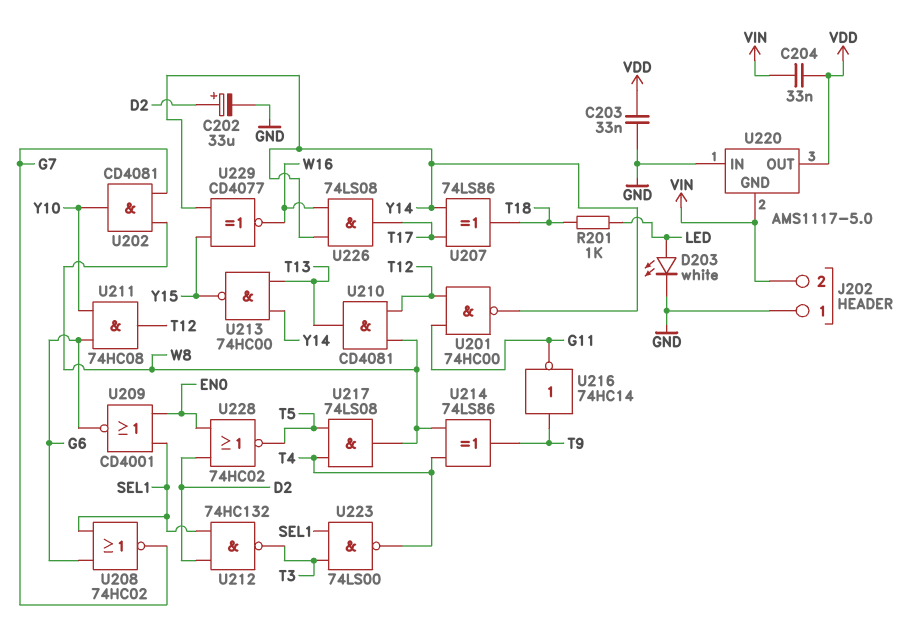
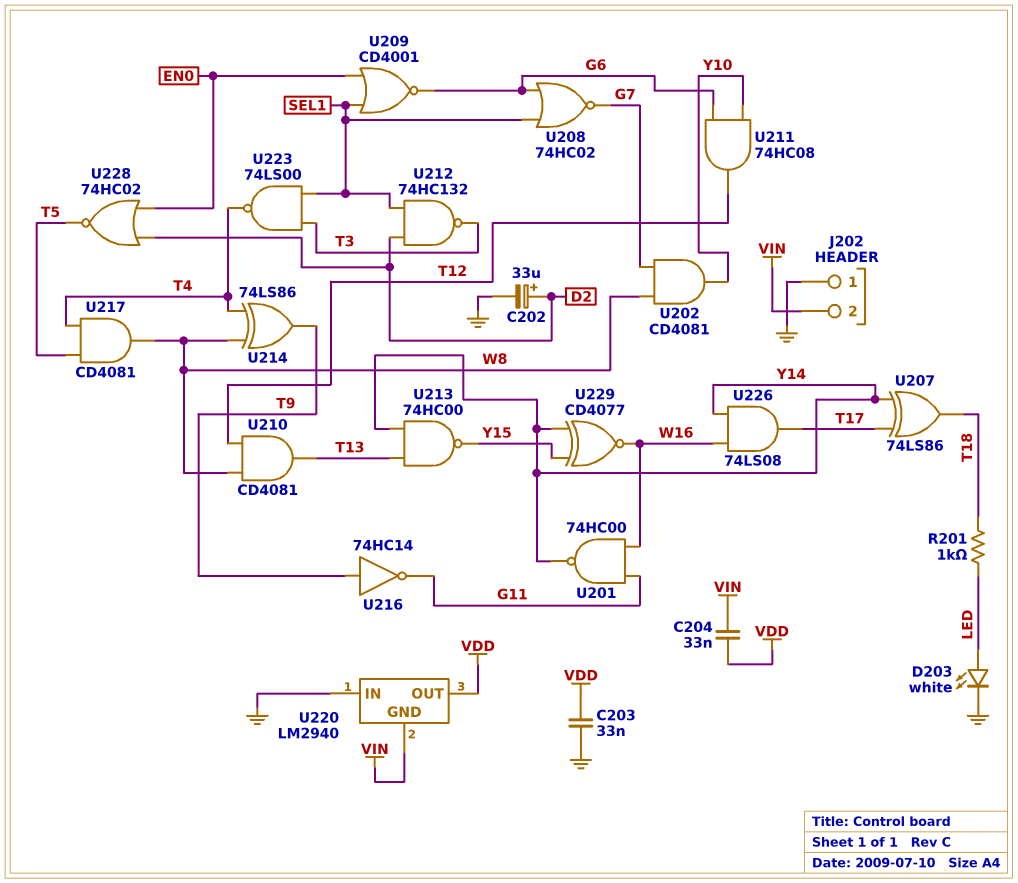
U201: NAND 74HC00 (in G11, in T12, out Y14) -> NAND 74HC00 (in G11, in W16, out Y14)
U217: AND 74LS08 (in T4, in T5, out W8) -> AND CD4081 (in T4, in T5, out W8)
U220: AMS1117-5.0 -> LM2940

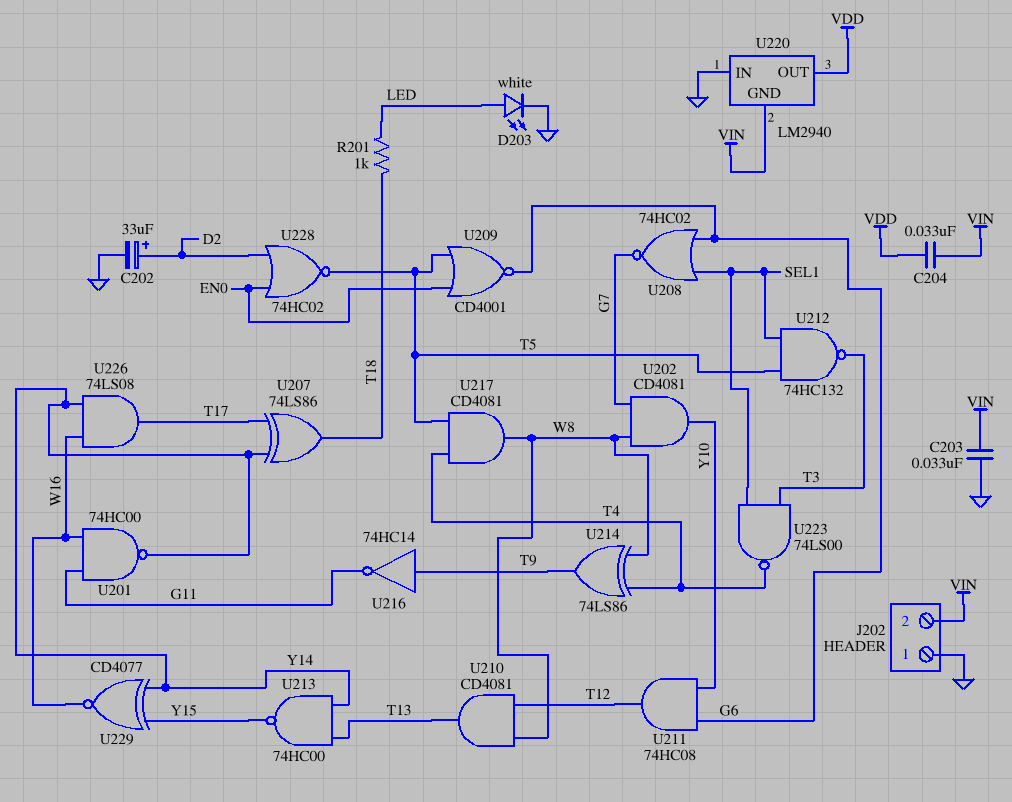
C203: 33nF (GND, VDD) -> 33nF (GND, VIN)
U209: NOR CD4001 (in EN0, in SEL1, out G6) -> NOR CD4001 (in EN0, in T5, out G6)
U212: NAND 74HC132 (in D2, in SEL1, out T3) -> NAND 74HC132 (in SEL1, in T5, out T3)

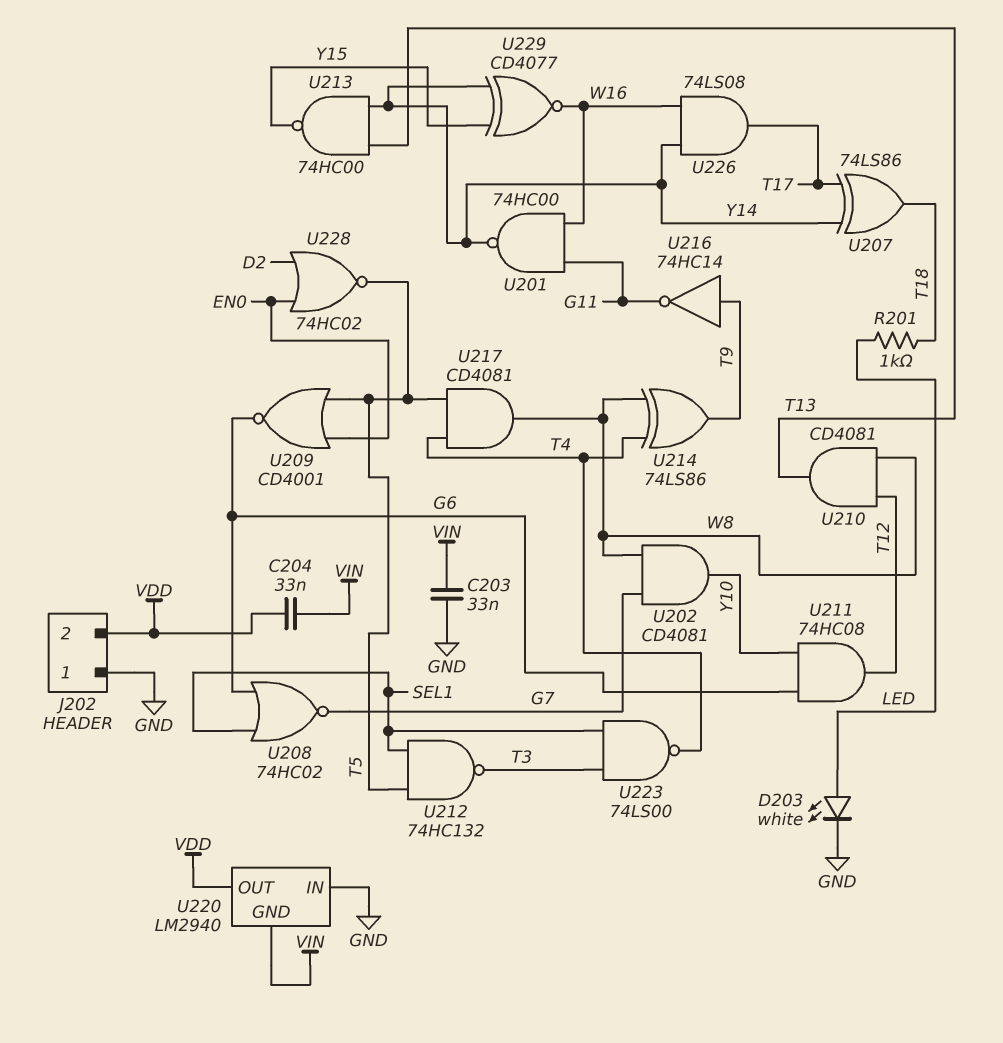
C202: 33uF (plus D2, minus GND) -> none
J202 pin 2: VIN -> VDD

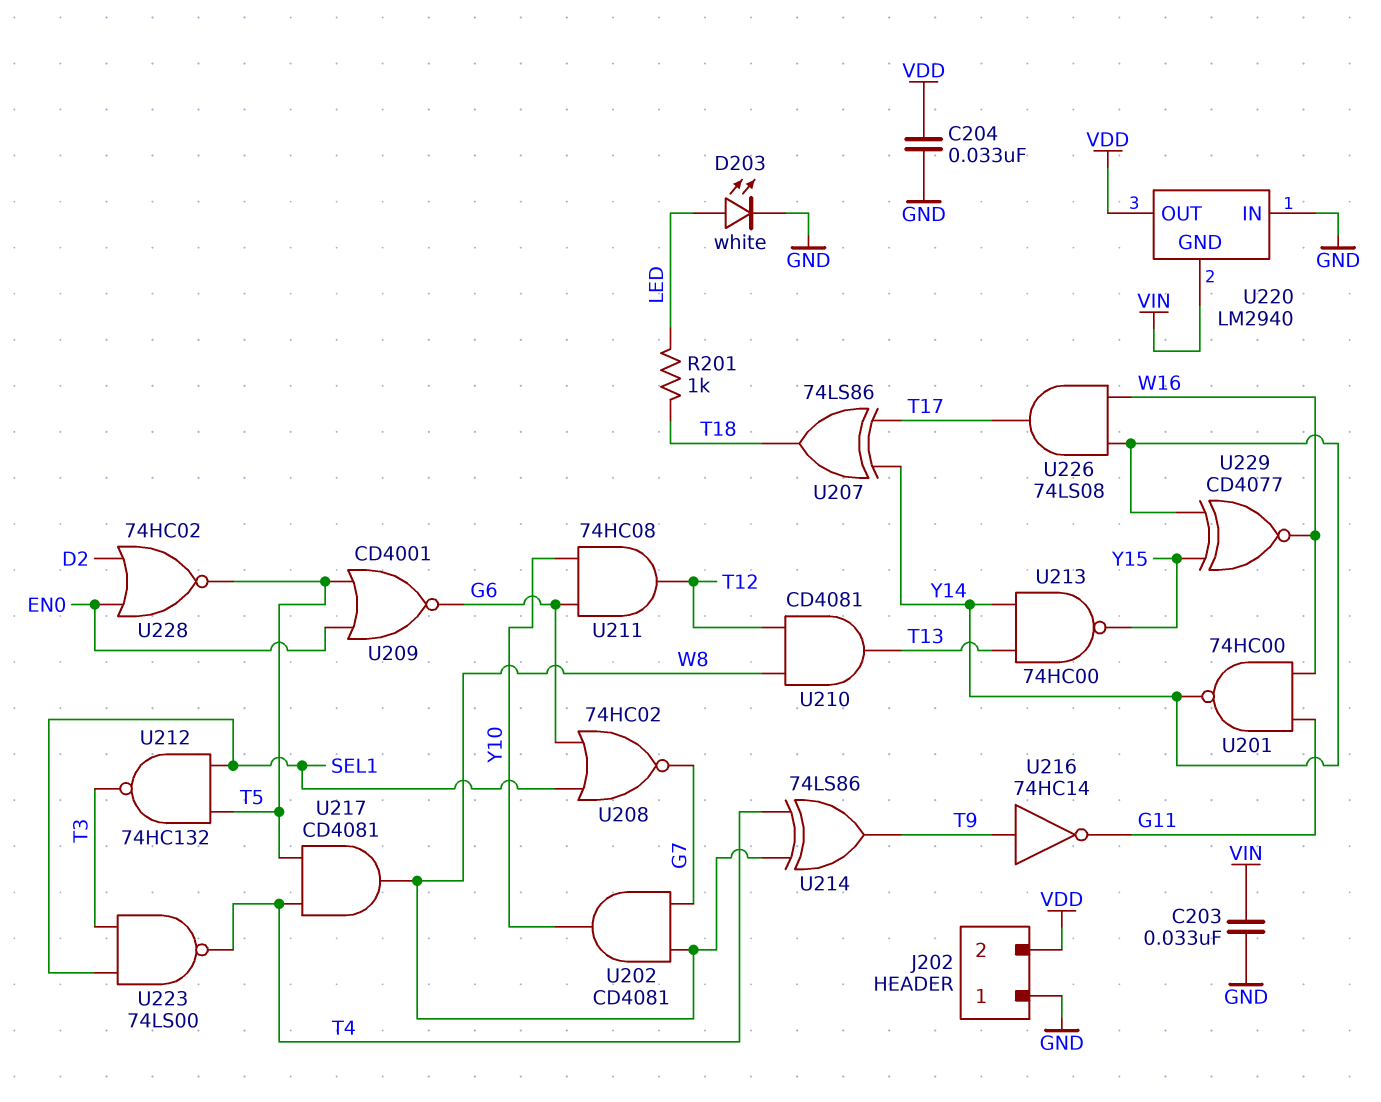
C204: 33nF (VDD, VIN) -> 33nF (GND, VDD)

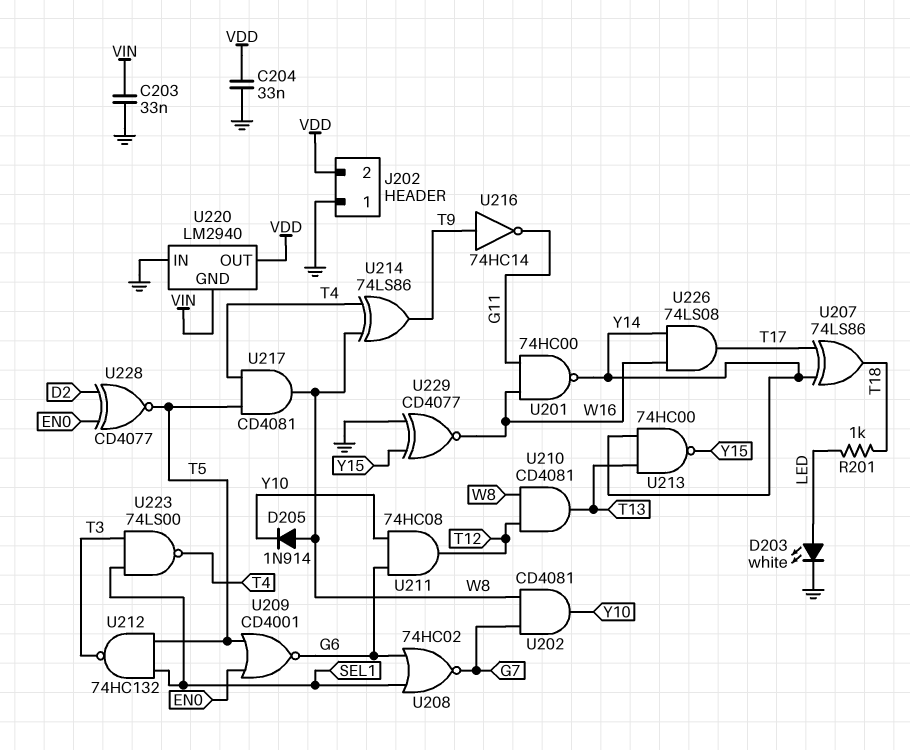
D205: none -> diode 1N914 (A W8, K Y10)
U228: NOR 74HC02 (in D2, in EN0, out T5) -> XNOR CD4077 (in D2, in EN0, out T5)
U229: XNOR CD4077 (in Y14, in Y15, out W16) -> XNOR CD4077 (in GND, in Y15, out W16)

